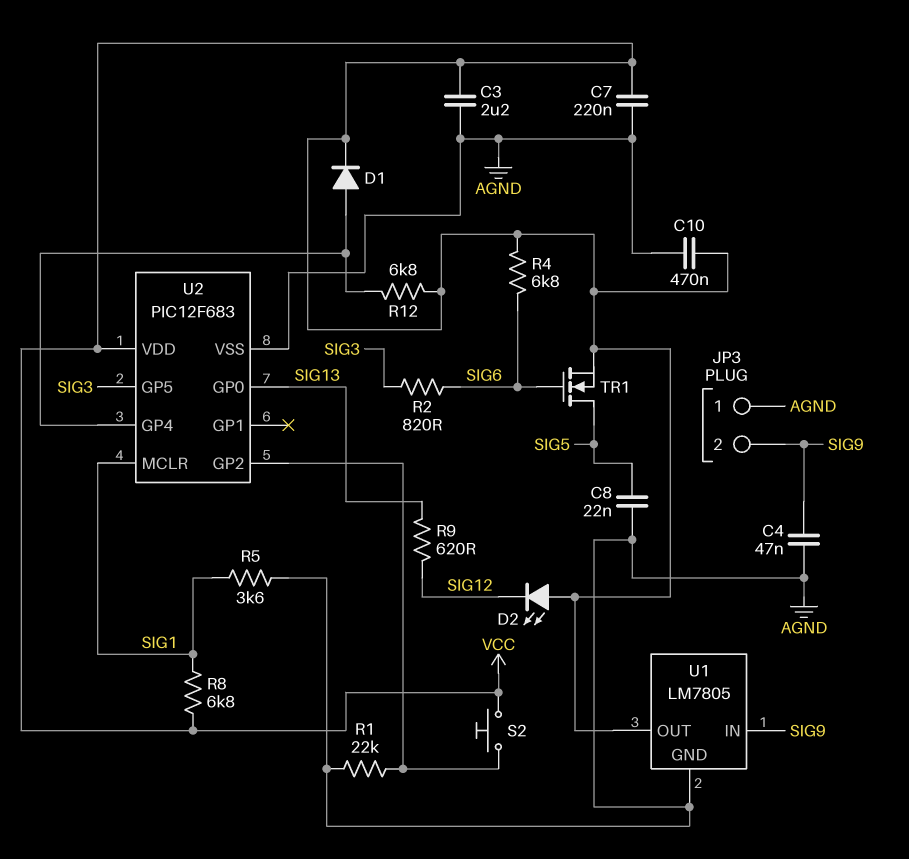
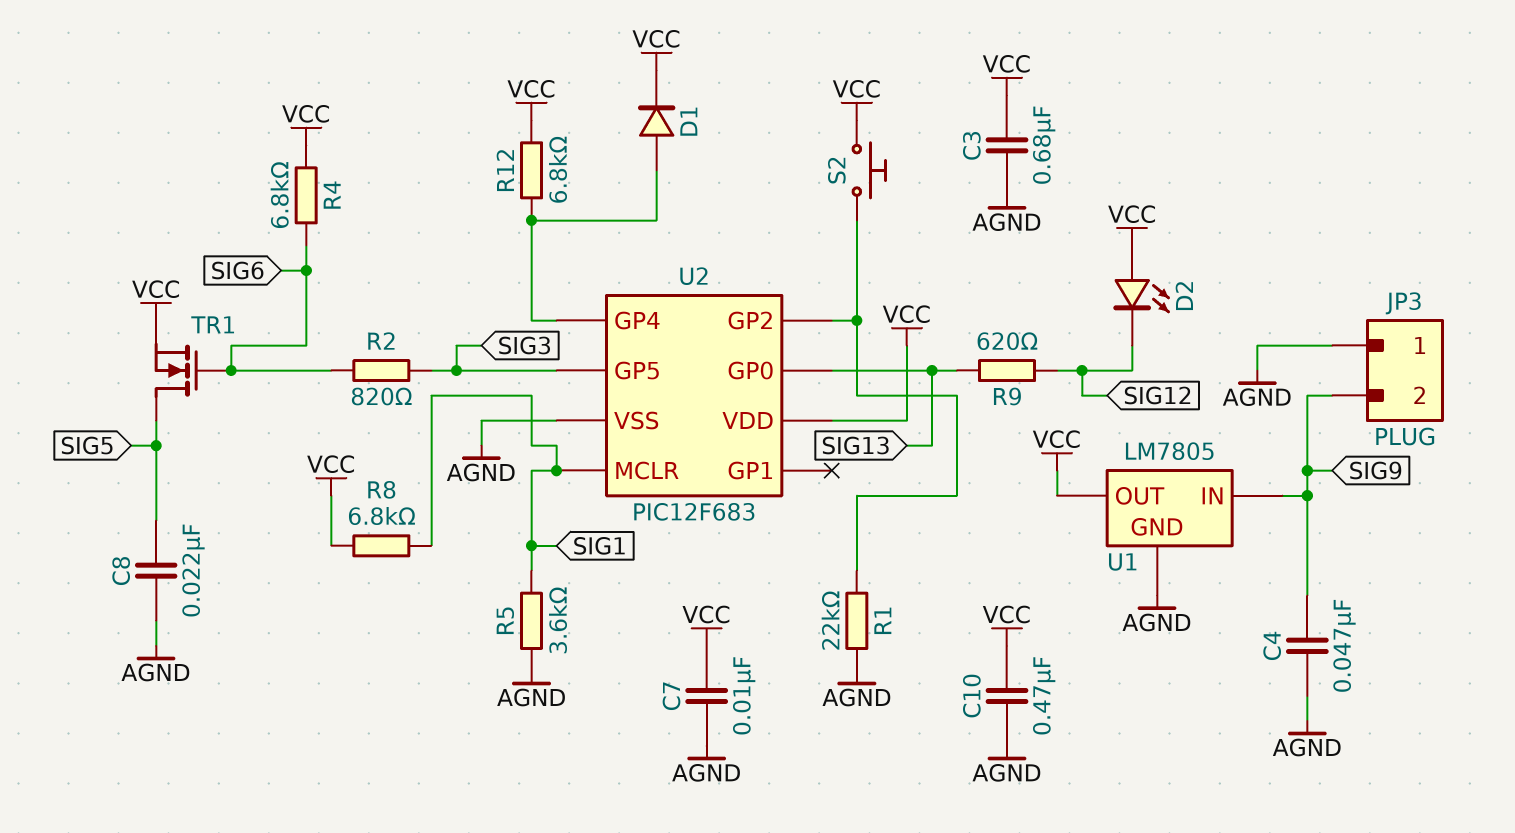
C3: 2.2uF (AGND, VCC) -> 680nF (AGND, VCC)
C7: 220nF (AGND, VCC) -> 10nF (AGND, VCC)

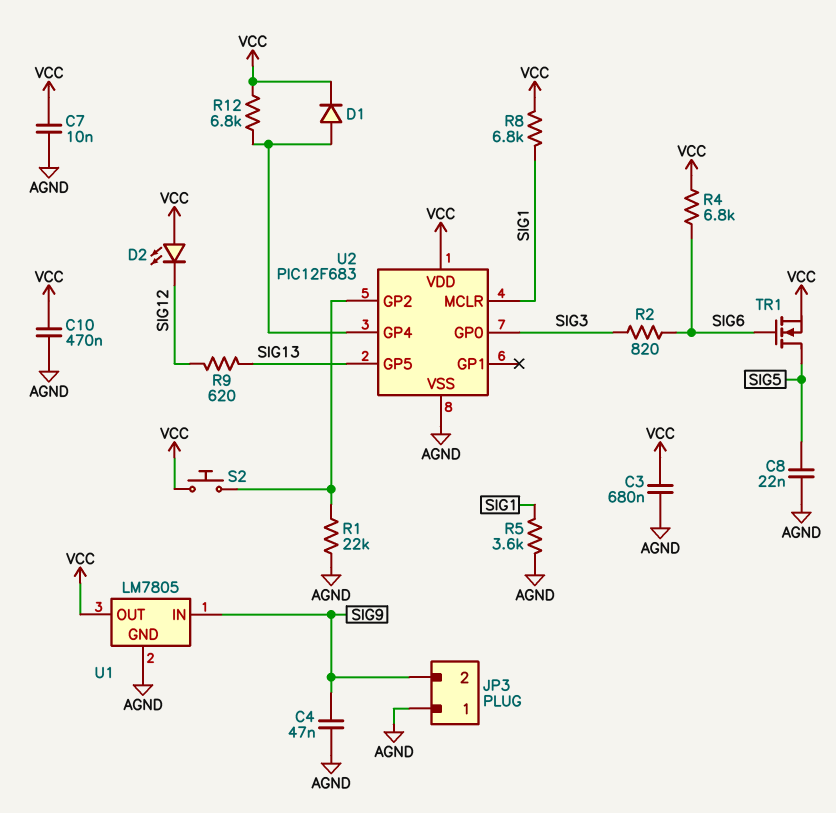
U2 pin GP0: SIG13 -> SIG3
U2 pin GP5: SIG3 -> SIG13

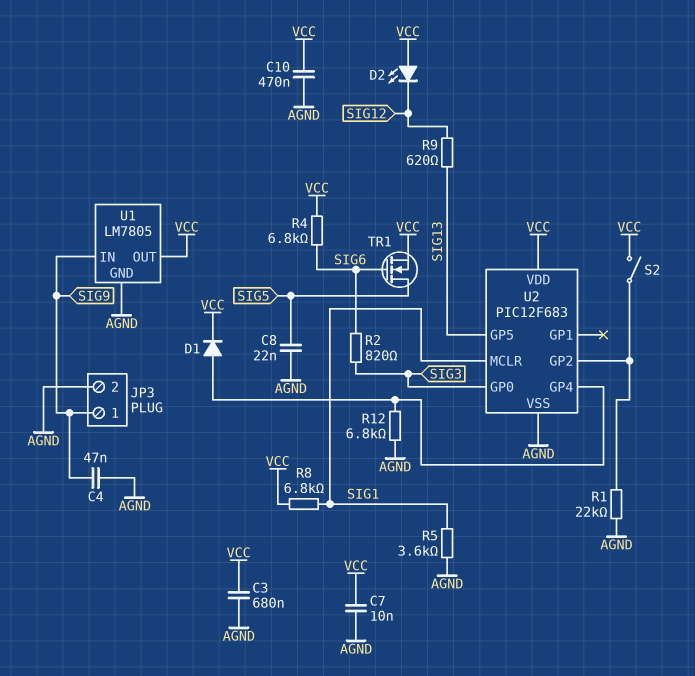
JP3 pin 1: AGND -> SIG9
JP3 pin 2: SIG9 -> AGND
R12: 6.8k (U2/GP4, VCC) -> 6.8k (AGND, U2/GP4)
S2: button (U2/GP2, VCC) -> switch (U2/GP2, VCC)

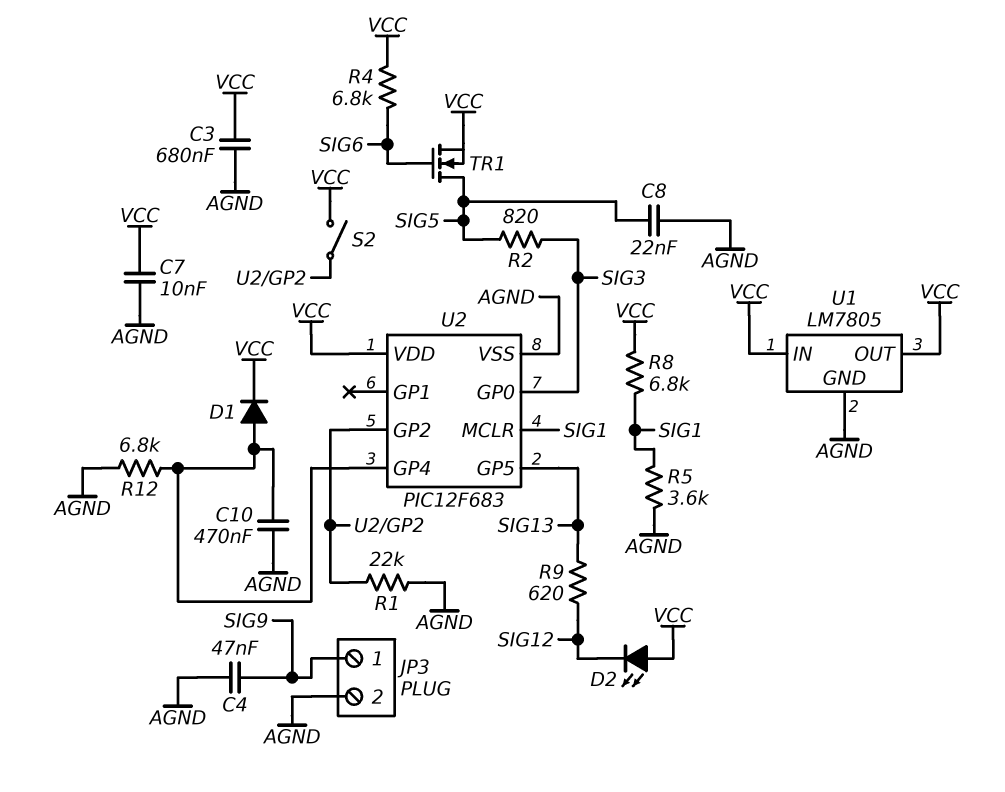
C10: 470nF (AGND, VCC) -> 470nF (AGND, U2/GP4)
R2: 820 (SIG3, SIG6) -> 820 (SIG3, SIG5)
U1 pin IN: SIG9 -> VCC

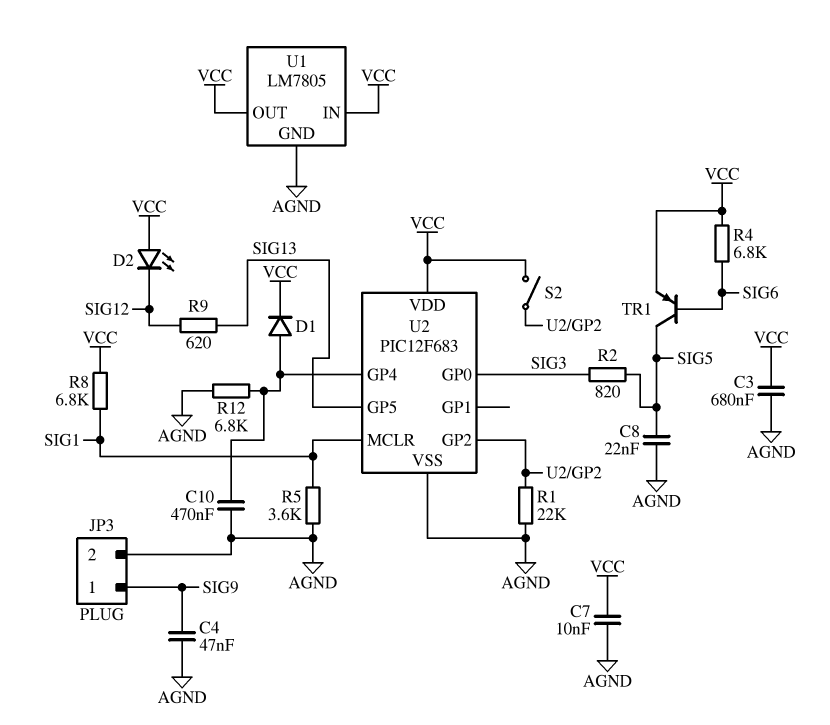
TR1: NMOS (G SIG6, D SIG5, S VCC) -> PNP (B SIG6, C SIG5, E VCC)

